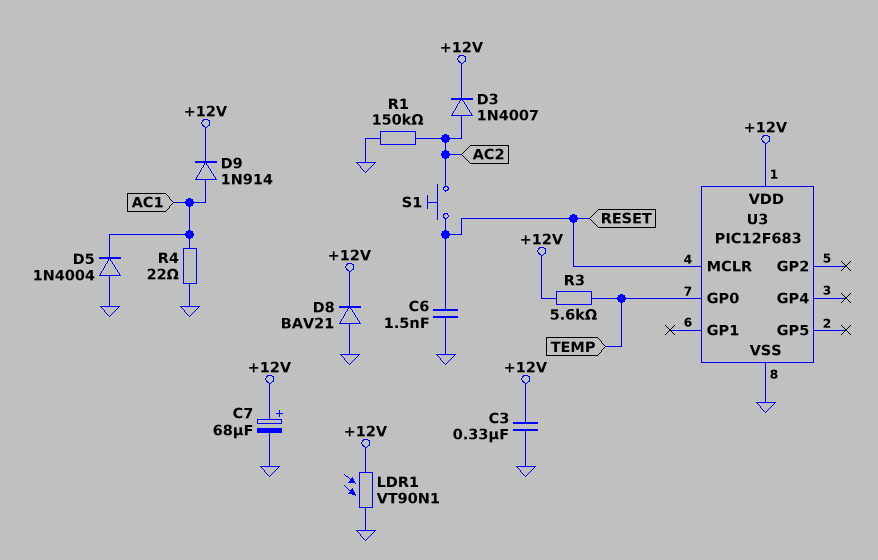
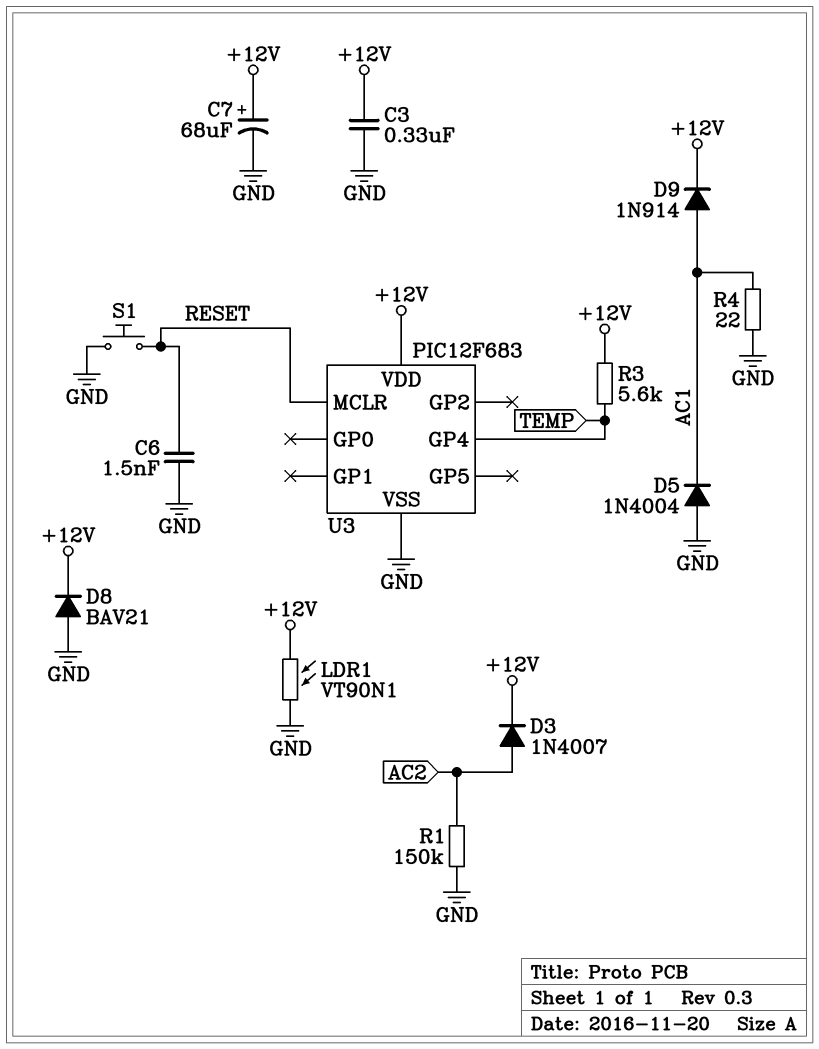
S1: button (AC2, RESET) -> button (GND, RESET)
U3 pin GP0: TEMP -> none
U3 pin GP4: none -> TEMP

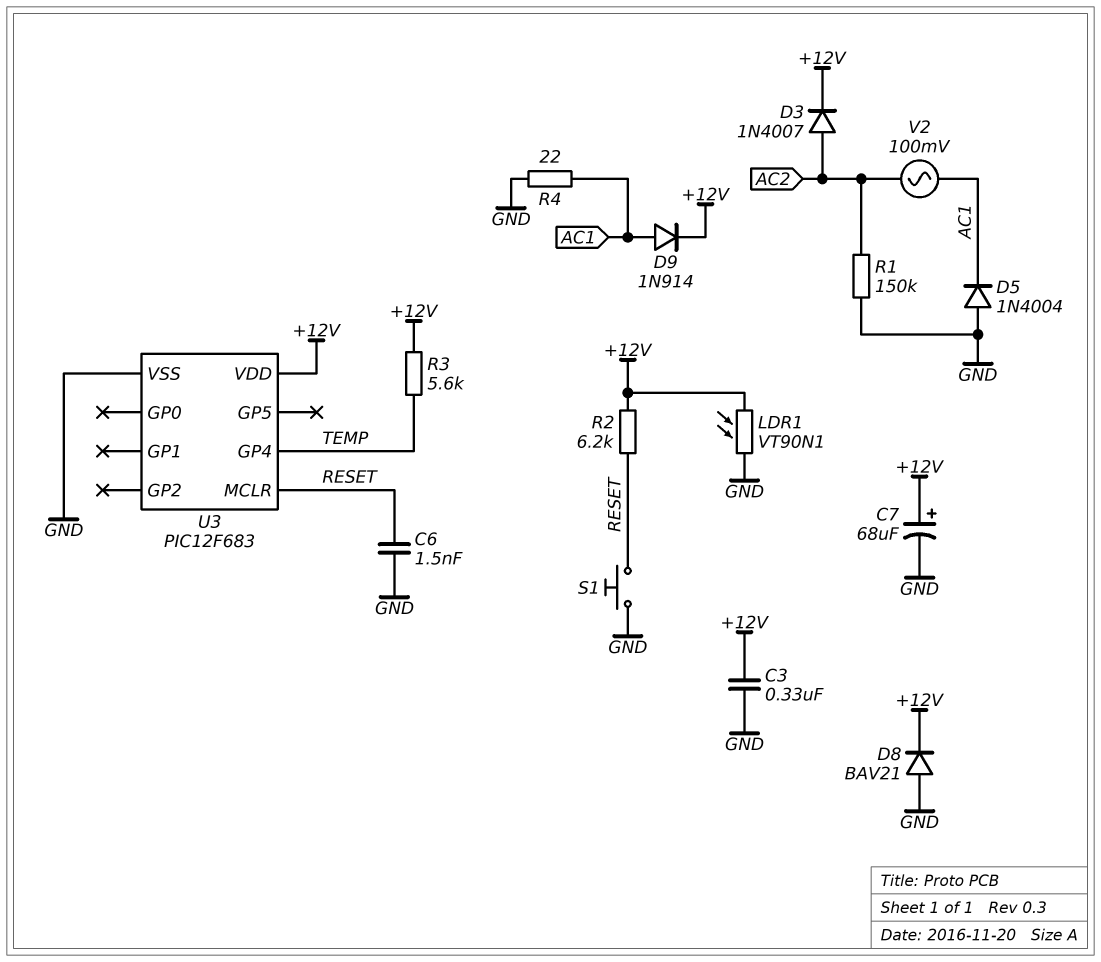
R2: none -> 6.2k (+12V, RESET)
V2: none -> AC 100mV (AC1, AC2)

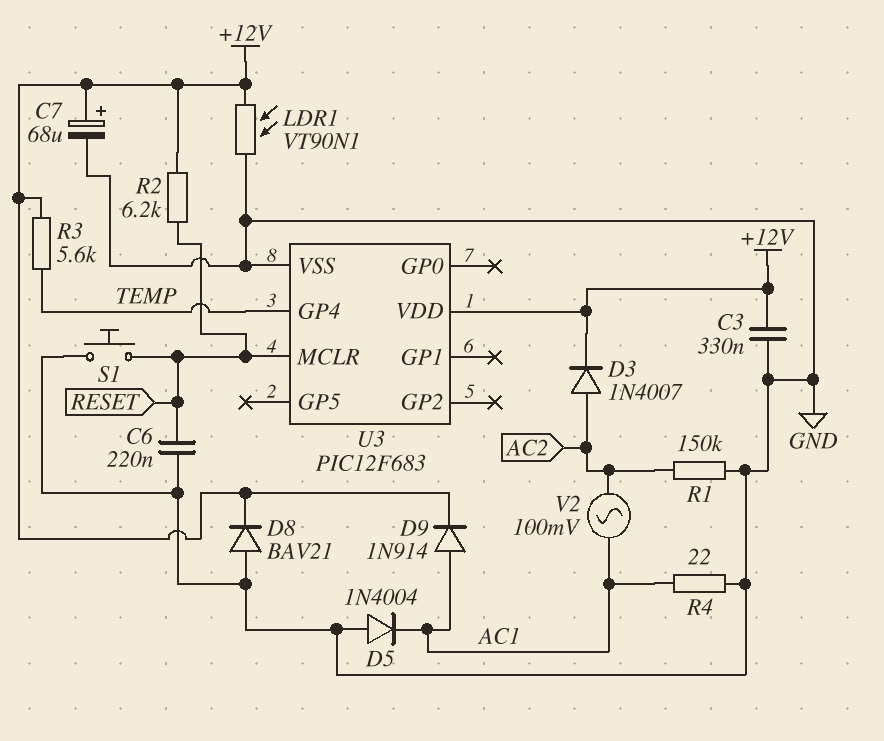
C6: 1.5nF (GND, RESET) -> 220nF (GND, RESET)

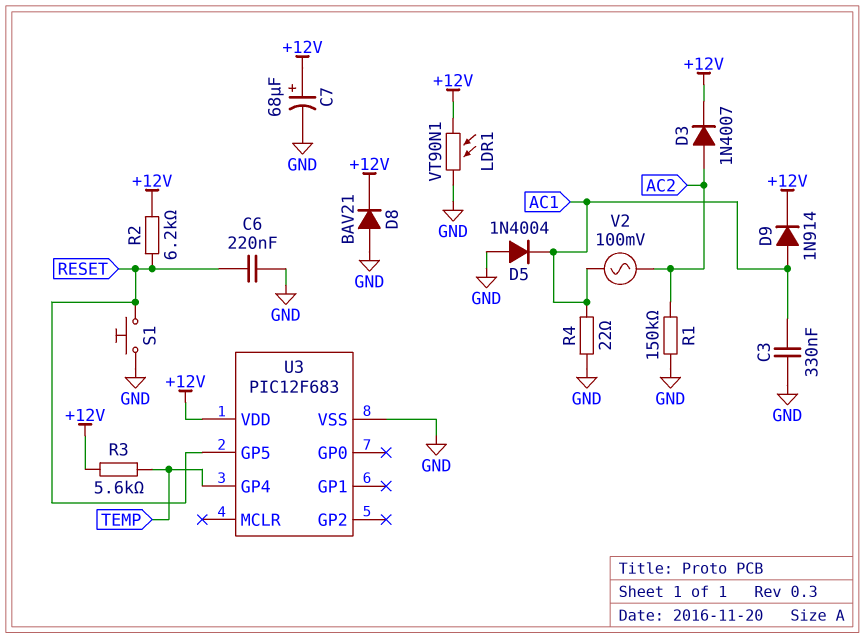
C3: 330nF (+12V, GND) -> 330nF (AC1, GND)
U3 pin GP5: none -> RESET
U3 pin MCLR: RESET -> none

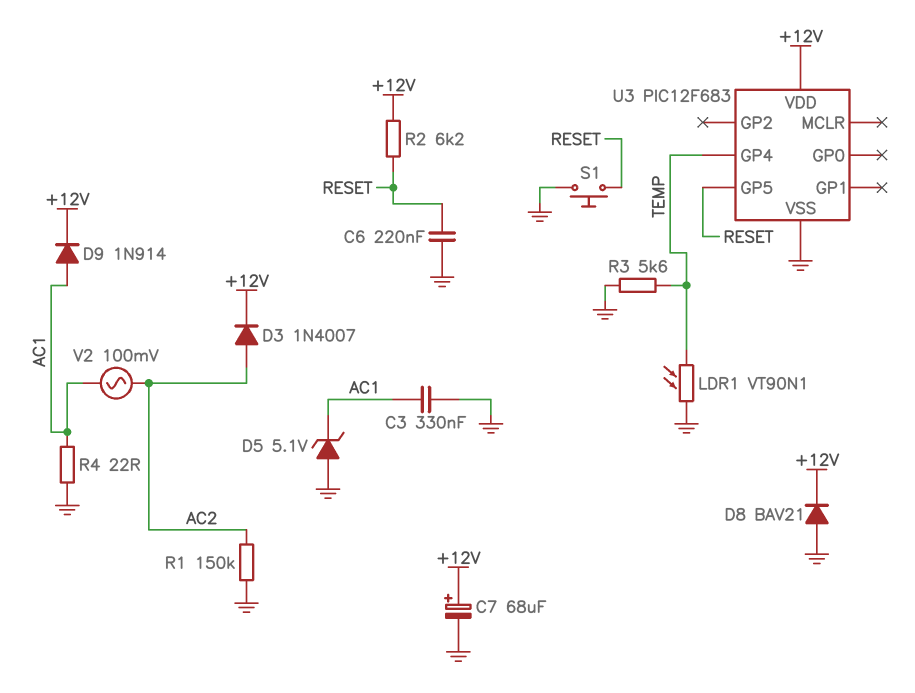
D5: diode 1N4004 (A GND, K AC1) -> zener 5.1V (A GND, K AC1)
LDR1: VT90N1 (+12V, GND) -> VT90N1 (GND, TEMP)
R3: 5.6k (+12V, TEMP) -> 5.6k (GND, TEMP)

